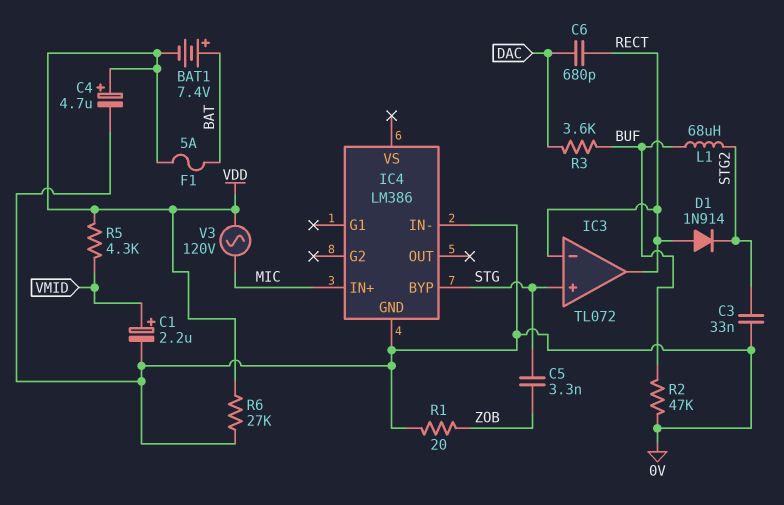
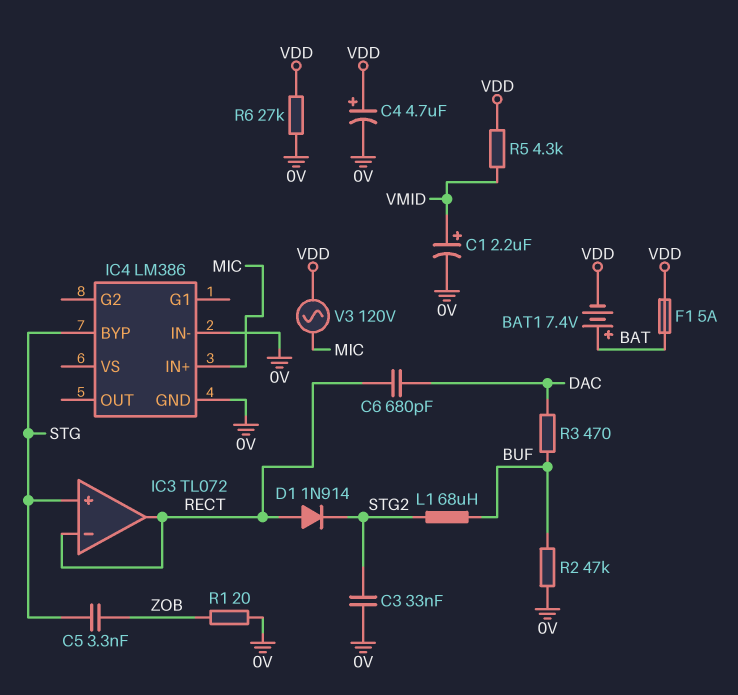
R3: 3.6k (BUF, DAC) -> 470 (BUF, DAC)

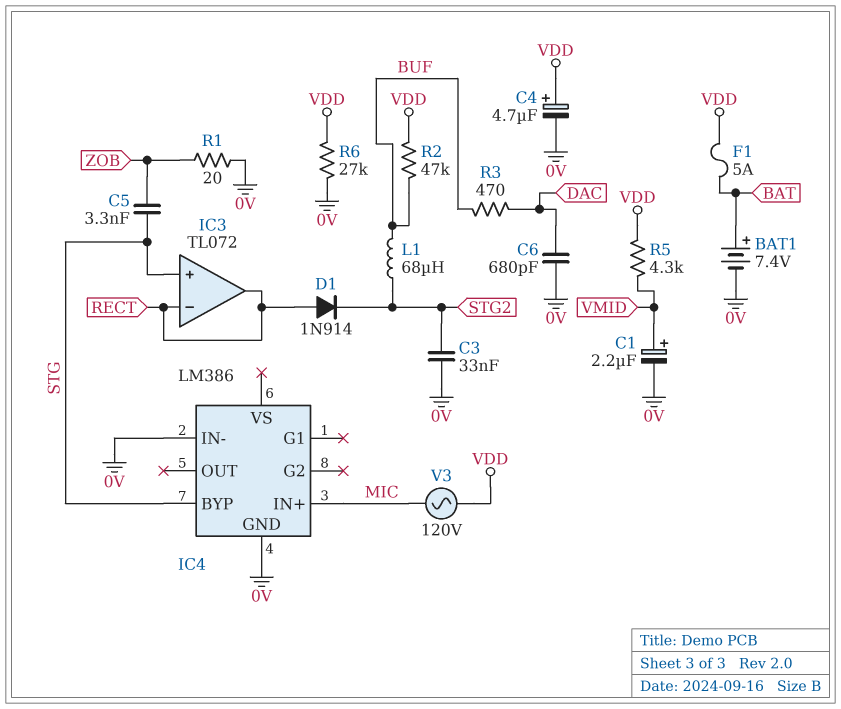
BAT1: 7.4V (plus BAT, minus VDD) -> 7.4V (plus BAT, minus 0V)
C6: 680pF (DAC, RECT) -> 680pF (0V, DAC)
R2: 47k (0V, BUF) -> 47k (BUF, VDD)

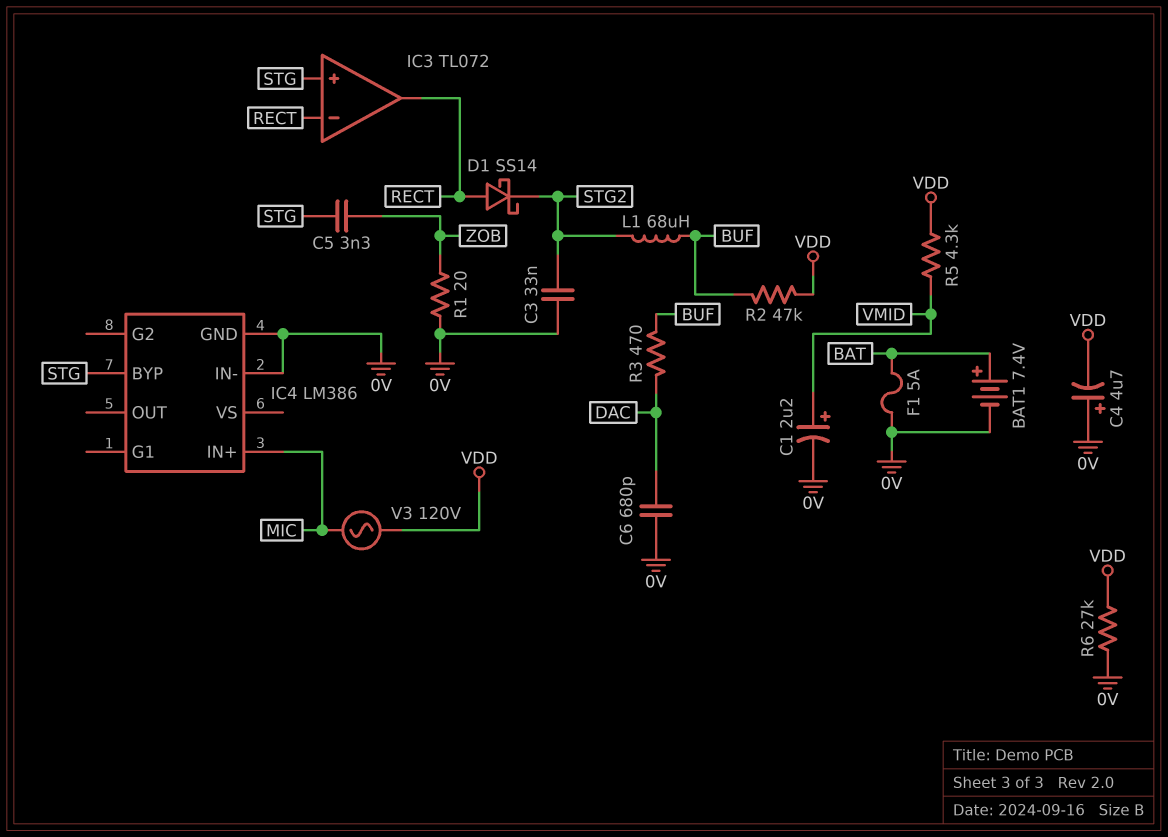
C4: 4.7uF (plus VDD, minus 0V) -> 4.7uF (plus 0V, minus VDD)
D1: diode 1N914 (A RECT, K STG2) -> schottky SS14 (A RECT, K STG2)
F1: 5A (BAT, VDD) -> 5A (0V, BAT)

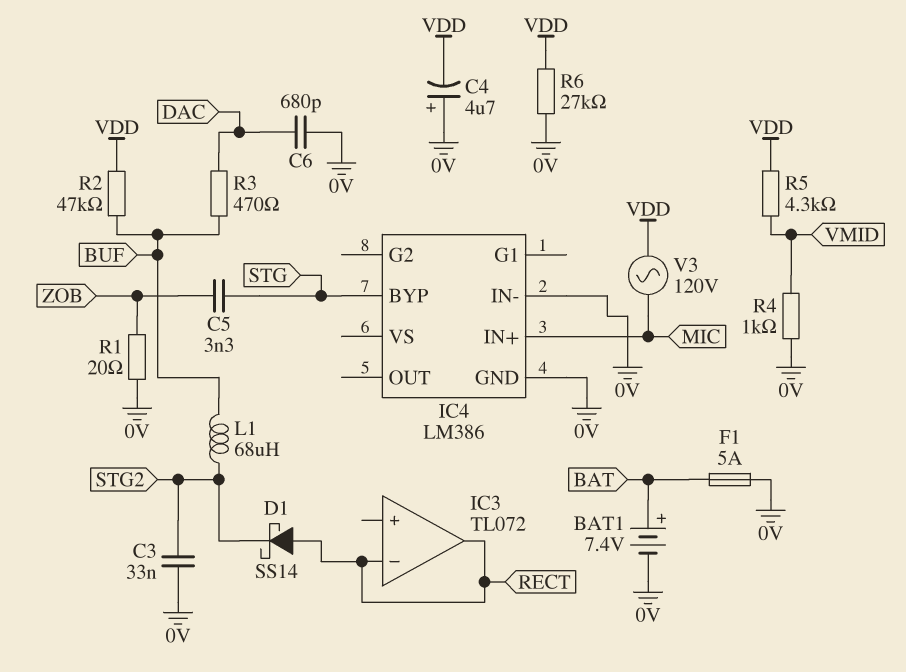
C1: 2.2uF (plus VMID, minus 0V) -> none
IC3 pin in+: STG -> none
R4: none -> 1k (0V, VMID)

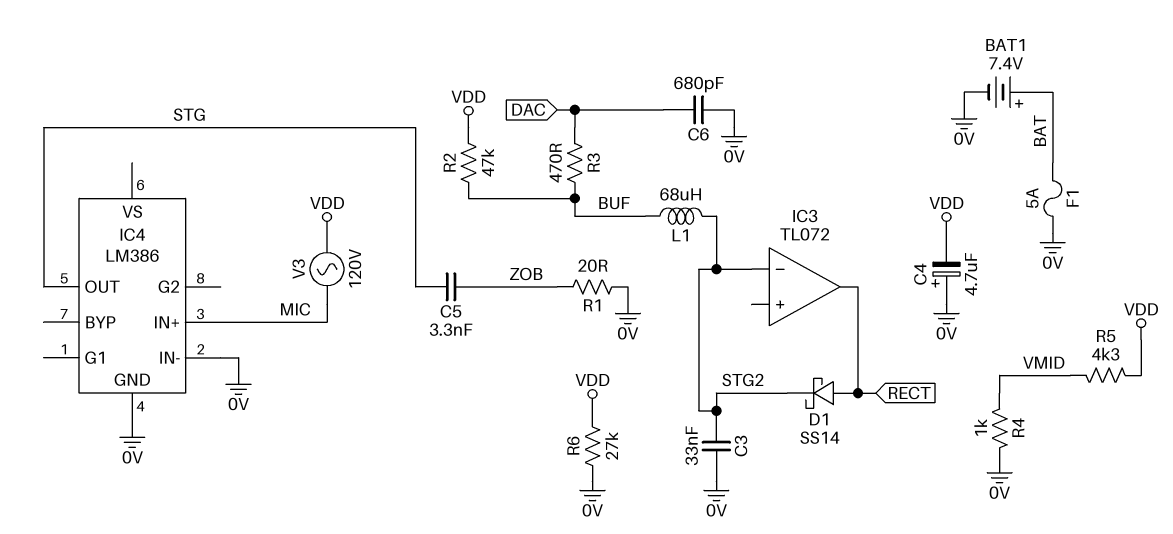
IC3 pin in-: RECT -> STG2
IC4 pin BYP: STG -> none
IC4 pin OUT: none -> STG

